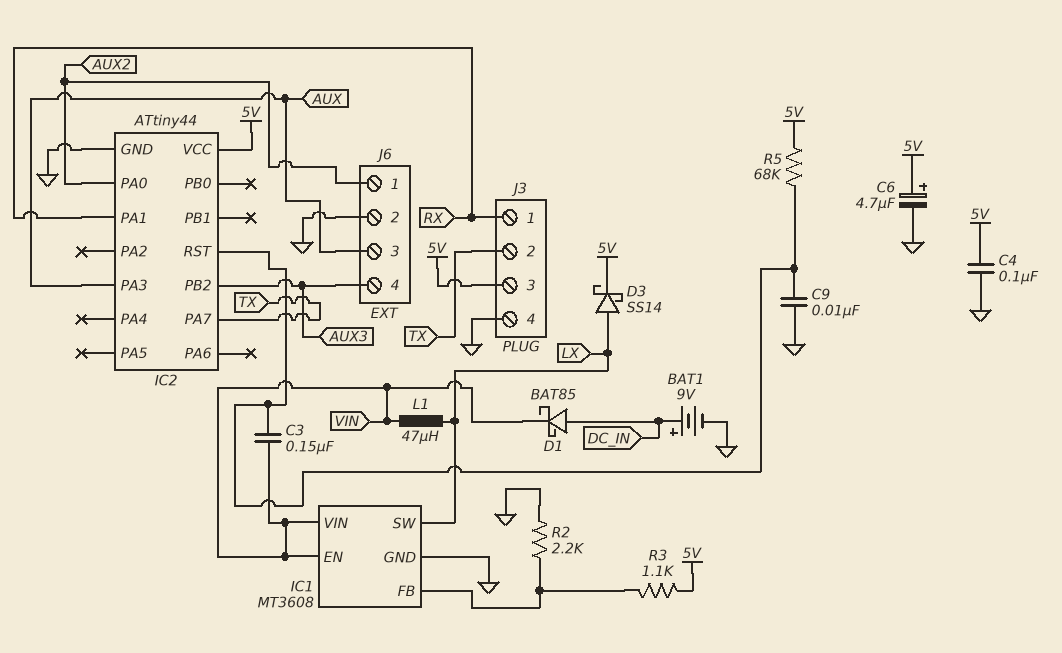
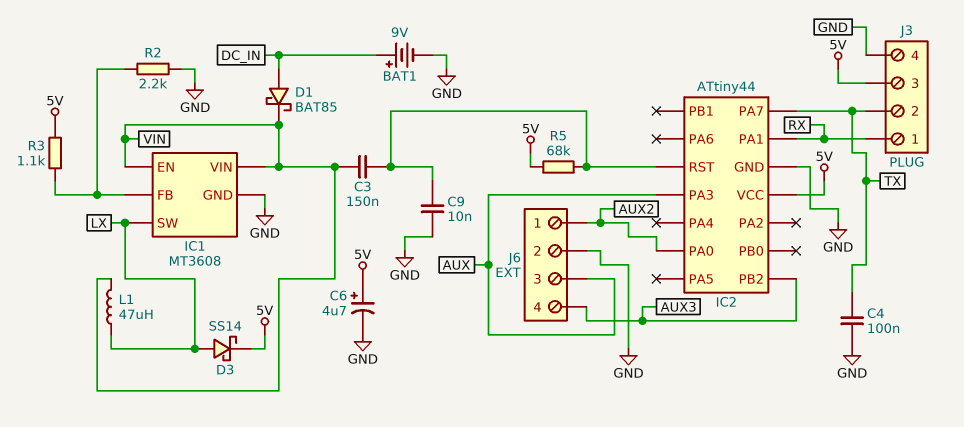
C4: 100nF (5V, GND) -> 100nF (GND, TX)

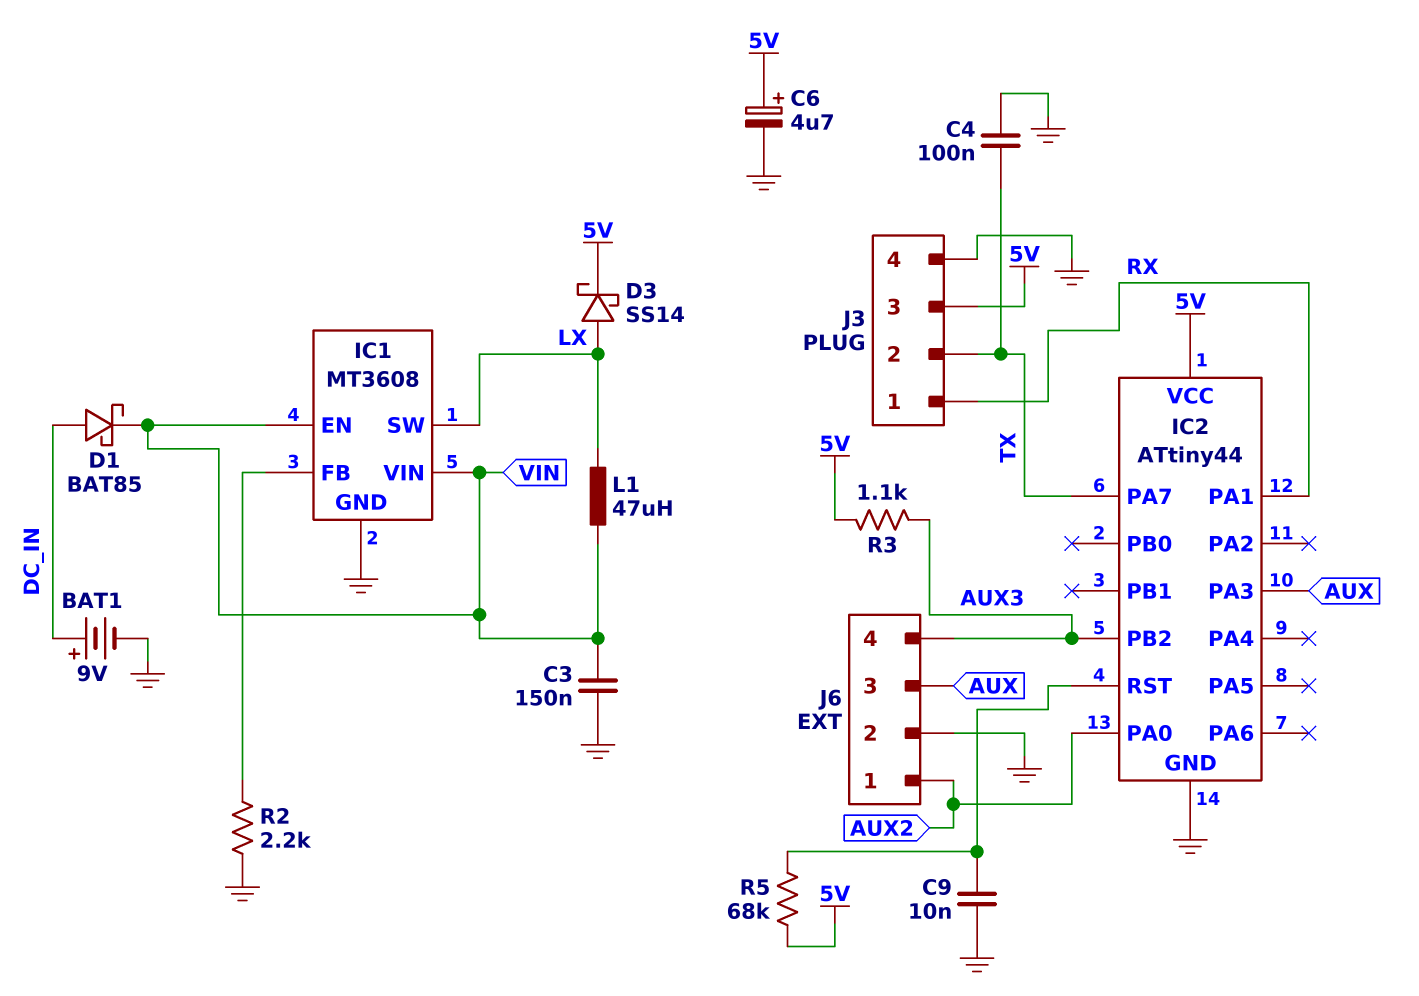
C3: 150nF (IC2/RST, VIN) -> 150nF (GND, VIN)
R3: 1.1k (5V, IC1/FB) -> 1.1k (5V, AUX3)

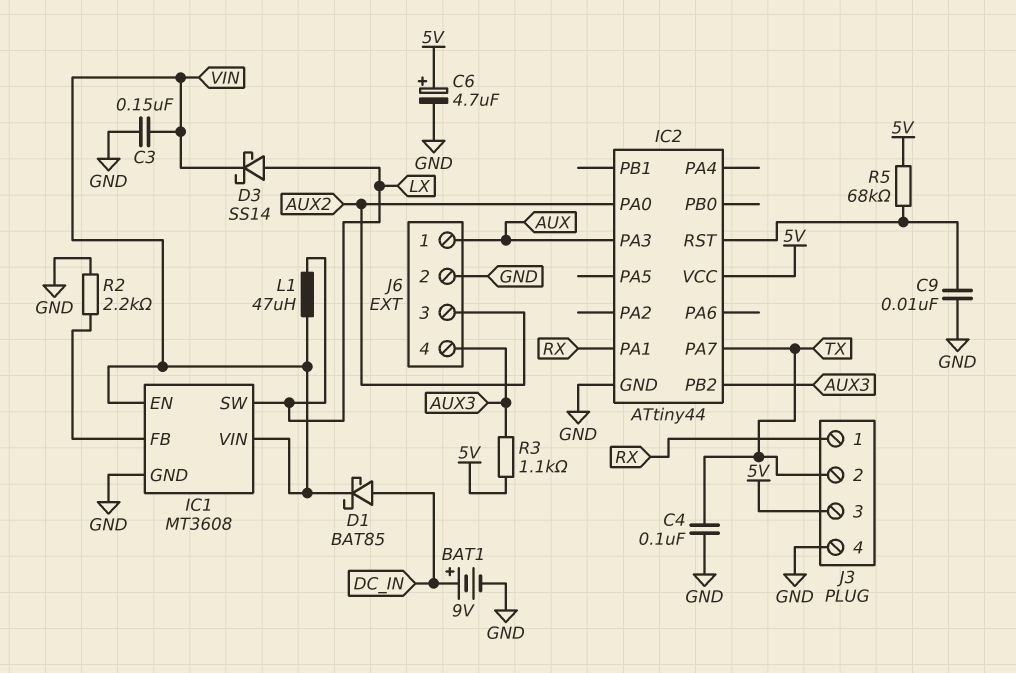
D3: schottky SS14 (A LX, K 5V) -> schottky SS14 (A LX, K VIN)
J6 pin 1: AUX2 -> AUX
J6 pin 3: AUX -> AUX2

